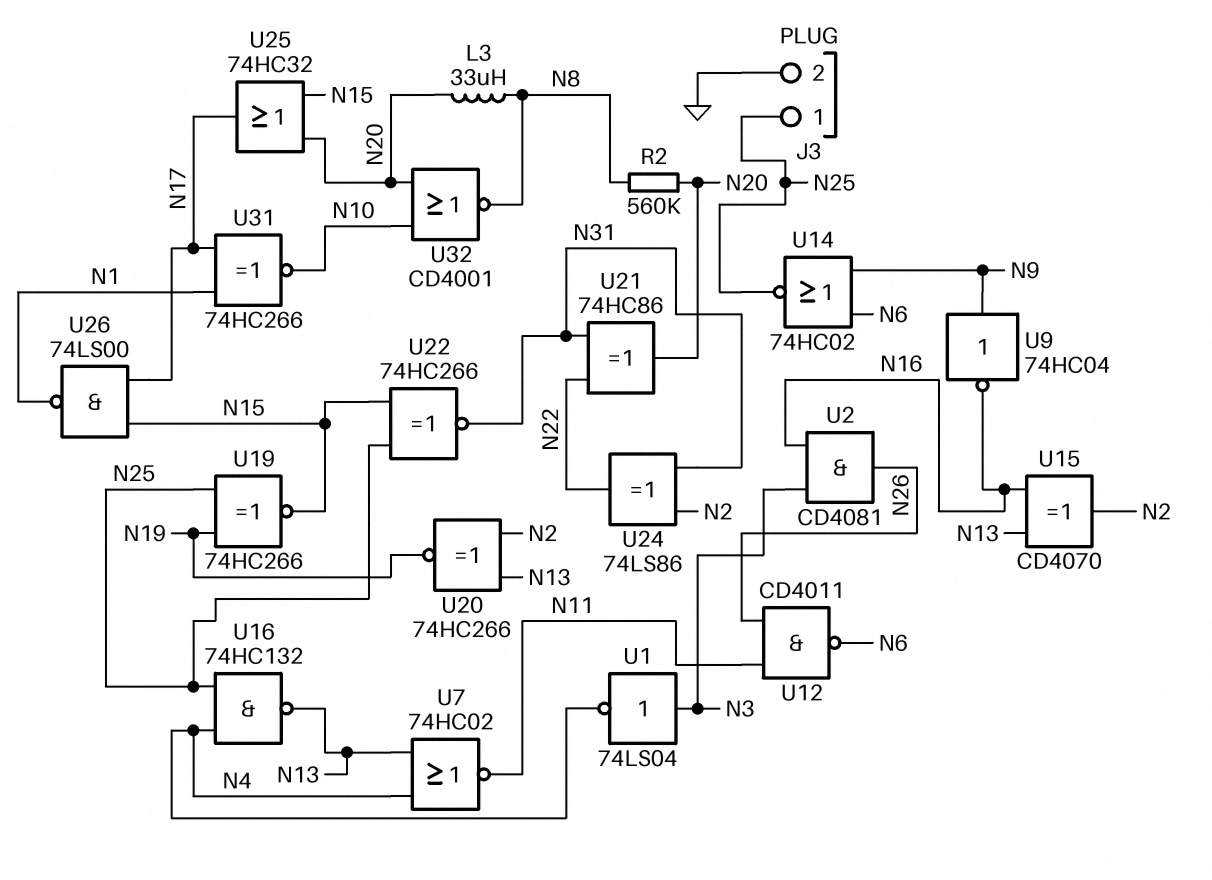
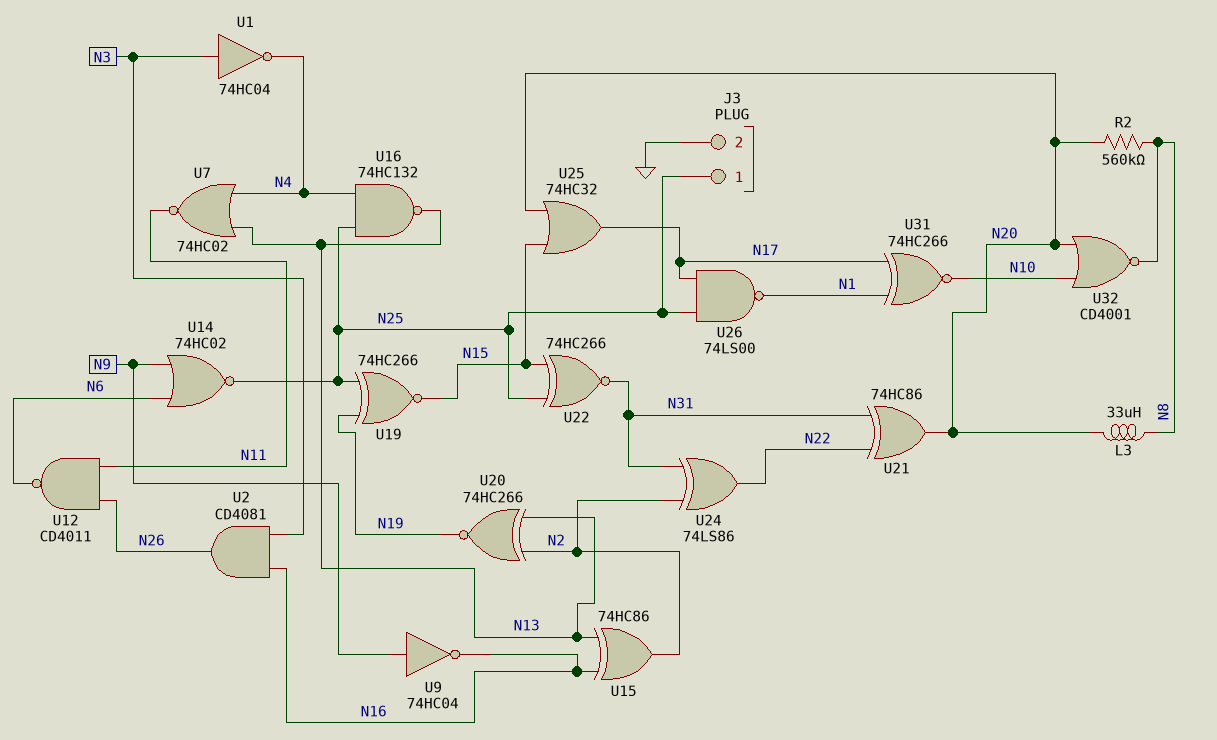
U1: NOT 74LS04 (in N3, out N4) -> NOT 74HC04 (in N3, out N4)
U15: XOR CD4070 (in N13, in N16, out N2) -> XOR 74HC86 (in N13, in N16, out N2)
U26: NAND 74LS00 (in N15, in N17, out N1) -> NAND 74LS00 (in N17, in N25, out N1)

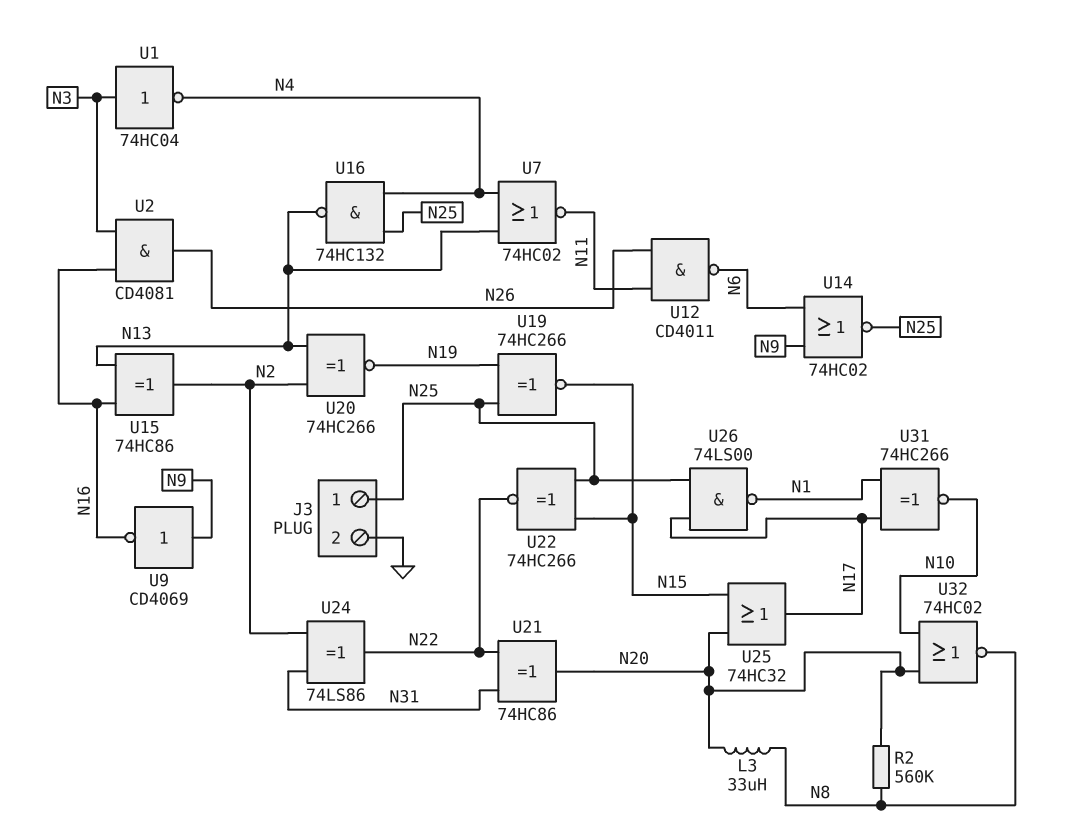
U9: NOT 74HC04 (in N9, out N16) -> NOT CD4069 (in N9, out N16)
U22: XNOR 74HC266 (in N15, in N25, out N31) -> XNOR 74HC266 (in N15, in N25, out N22)
U32: NOR CD4001 (in N10, in N20, out N8) -> NOR 74HC02 (in N10, in N20, out N8)

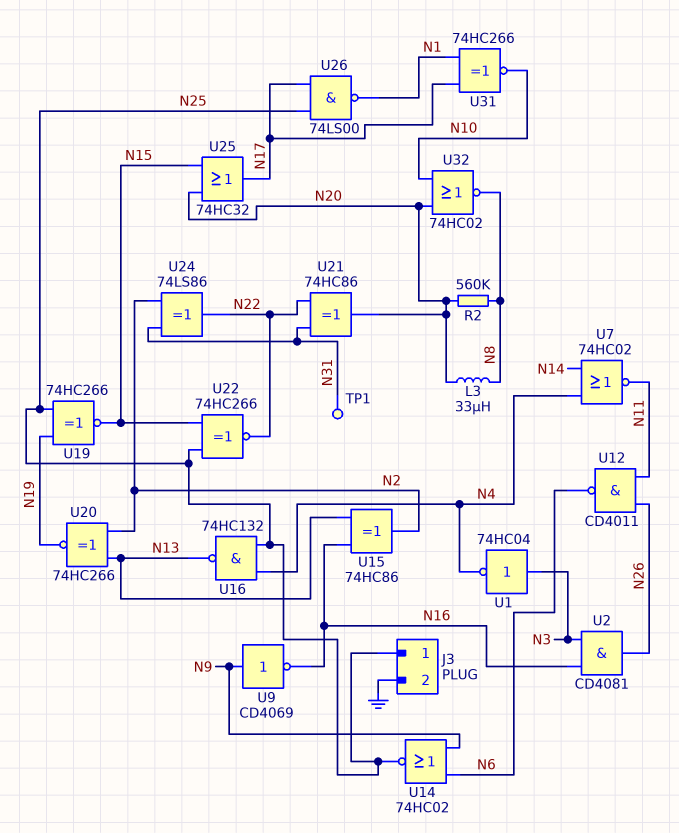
TP1: none -> test point (N31)
U7: NOR 74HC02 (in N4, in N13, out N11) -> NOR 74HC02 (in N4, in N14, out N11)

